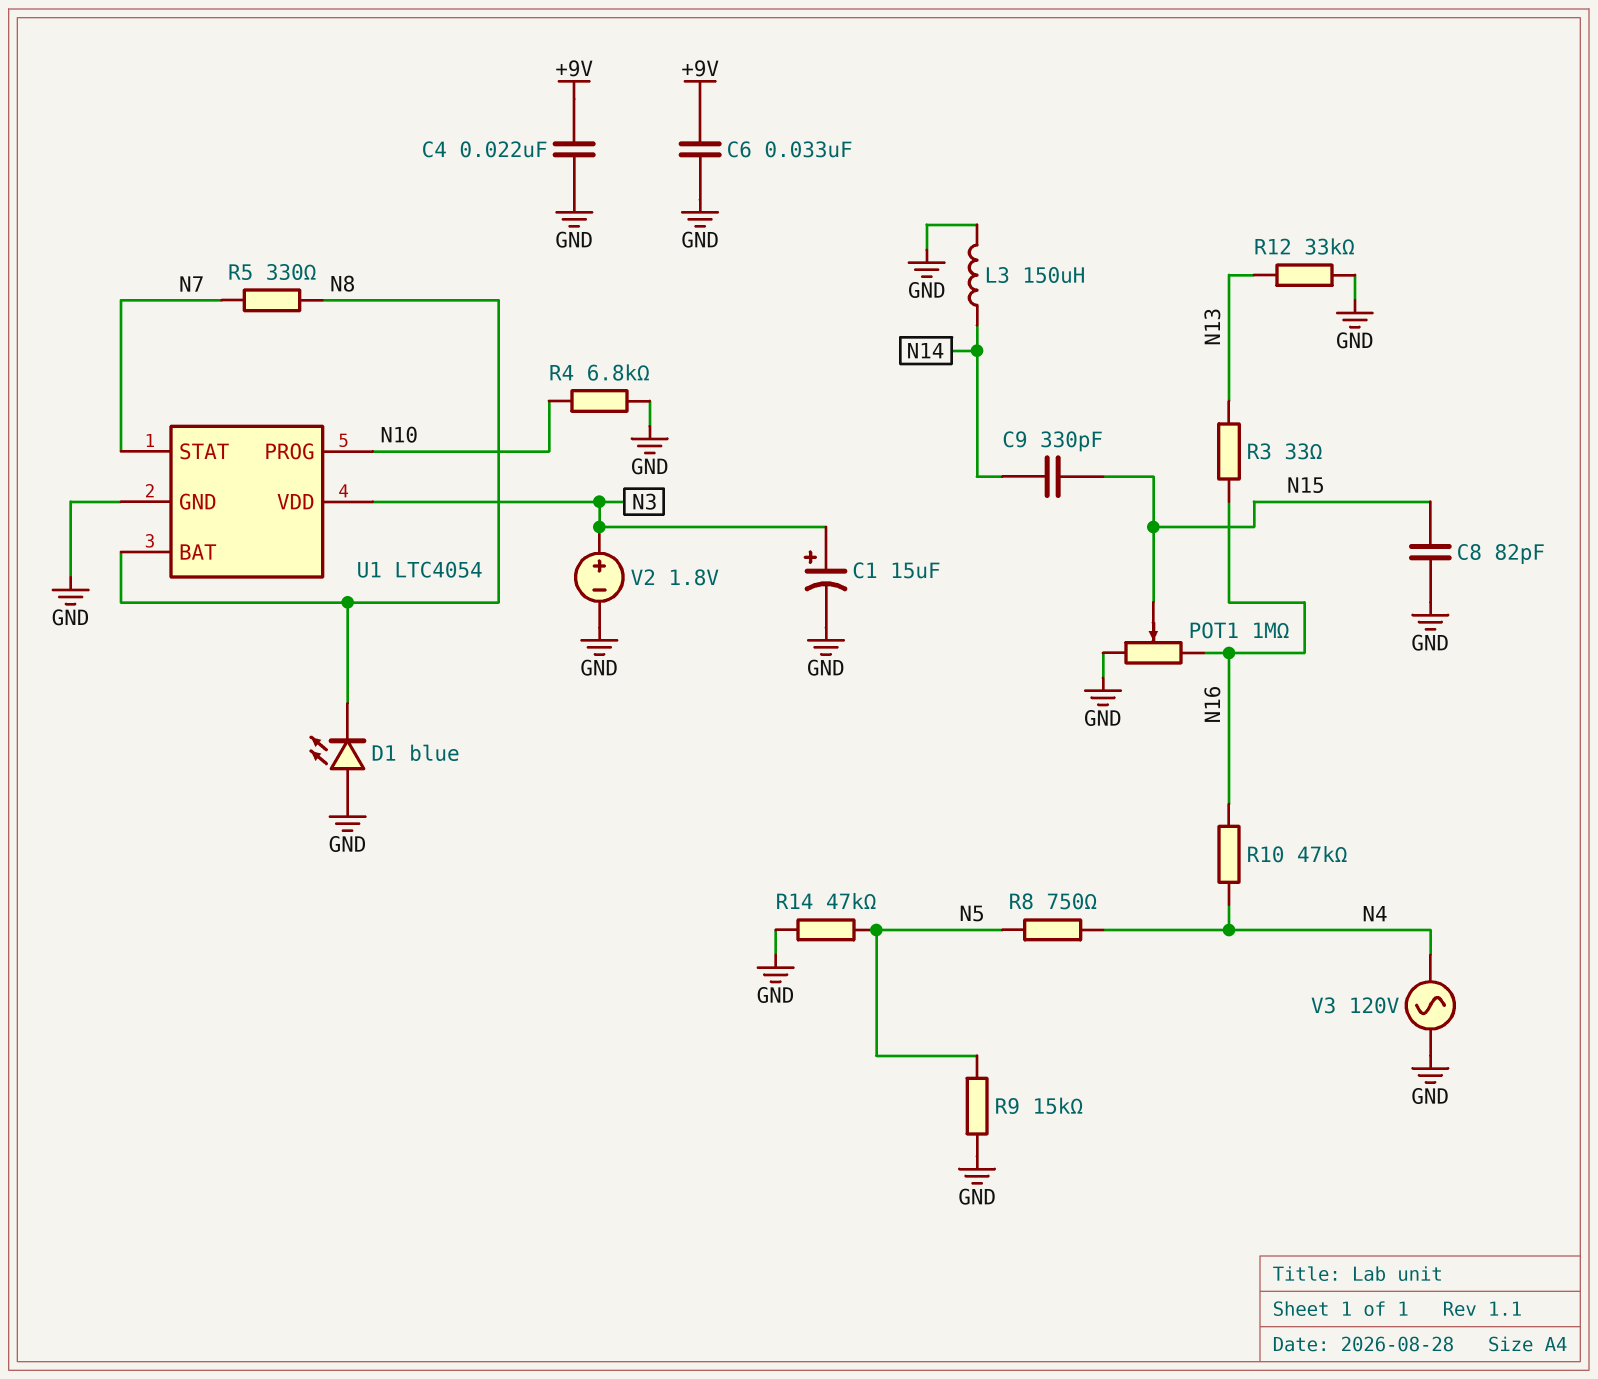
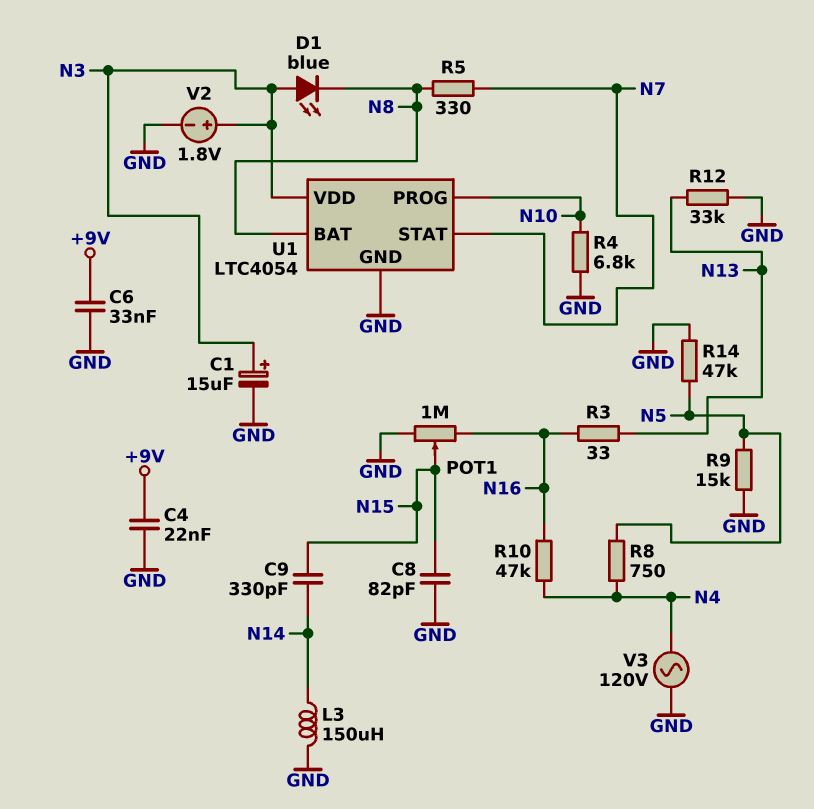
D1: LED blue (A GND, K N8) -> LED blue (A N3, K N8)

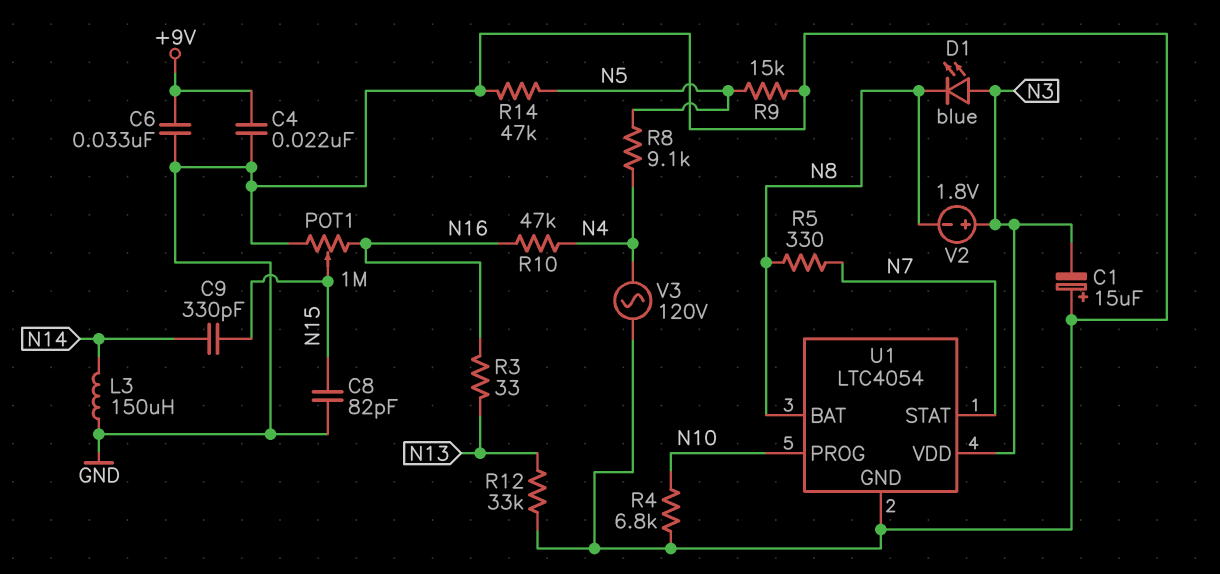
C1: 15uF (plus N3, minus GND) -> 15uF (plus GND, minus N3)
R8: 750 (N4, N5) -> 9.1k (N4, N5)
V2: 1.8V (plus N3, minus GND) -> 1.8V (plus N3, minus N8)

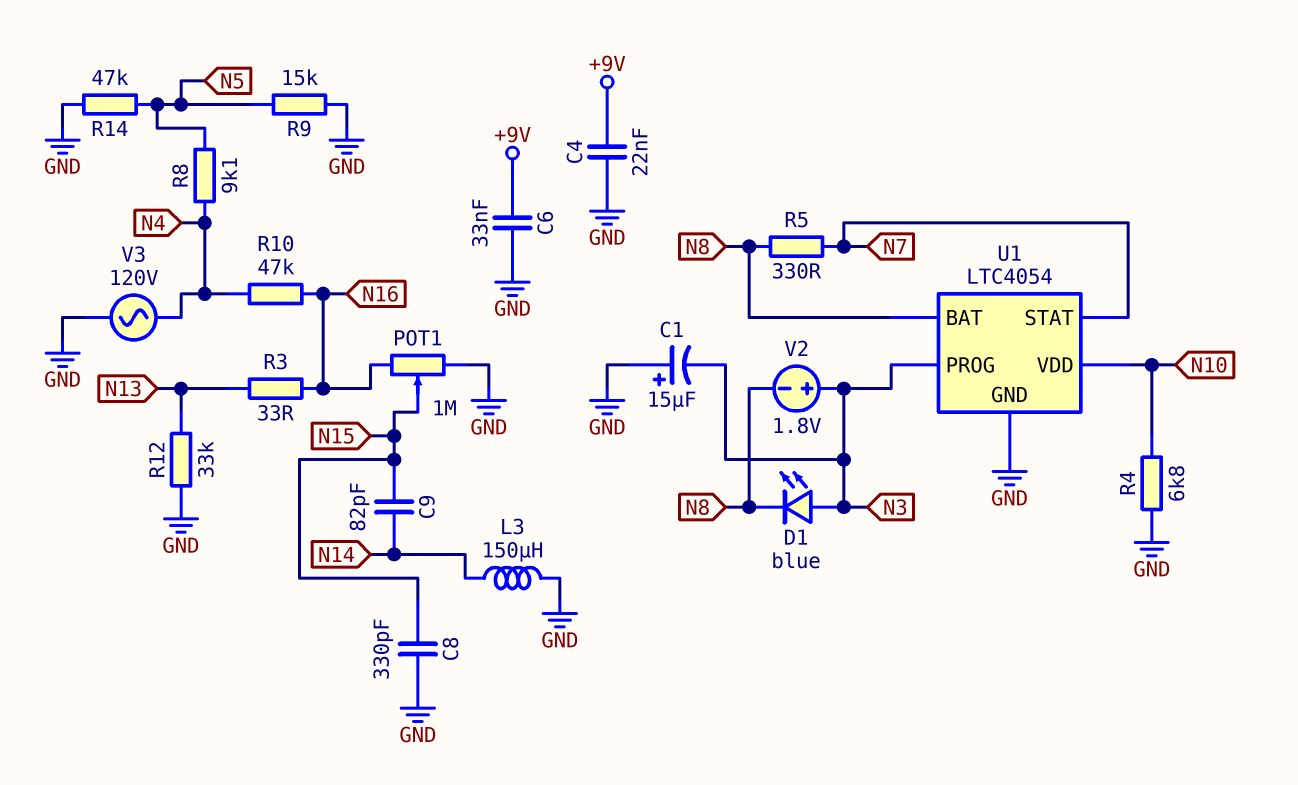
C8: 82pF (GND, N15) -> 330pF (GND, N15)
C9: 330pF (N14, N15) -> 82pF (N14, N15)
U1 pin PROG: N10 -> N3
U1 pin VDD: N3 -> N10

